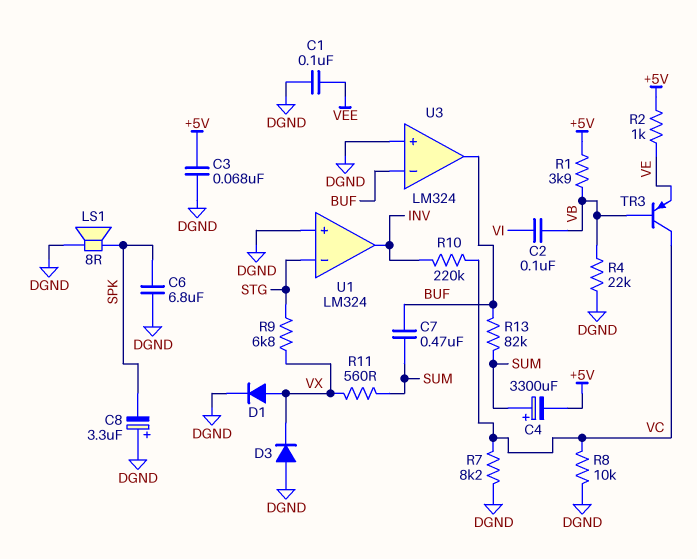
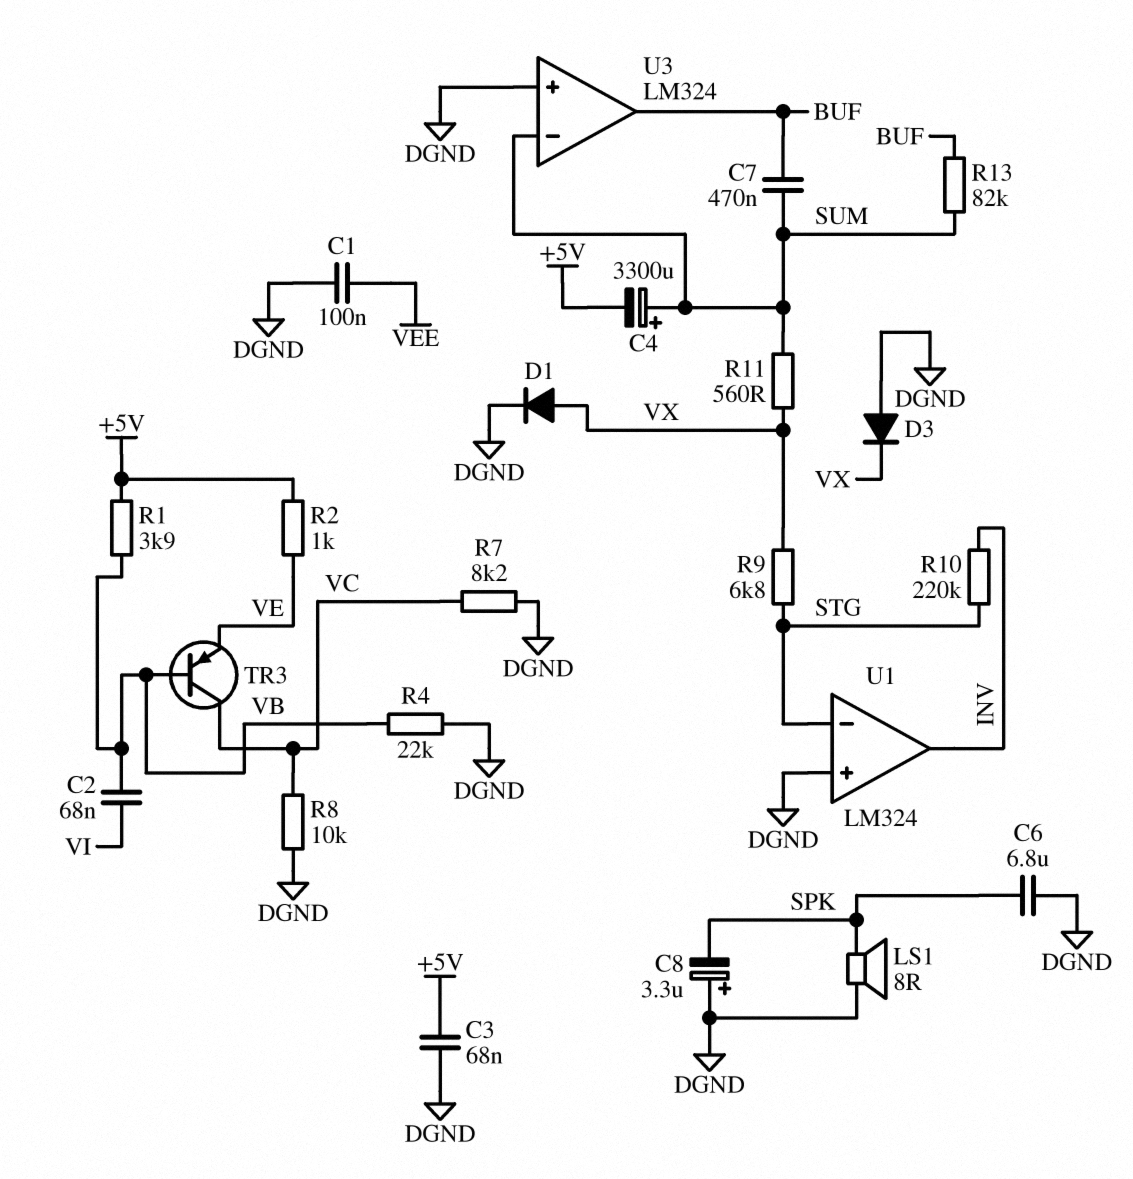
C2: 100nF (VB, VI) -> 68nF (VB, VI)
R10: 220k (INV, VC) -> 220k (INV, STG)
U3 pin in-: BUF -> SUM

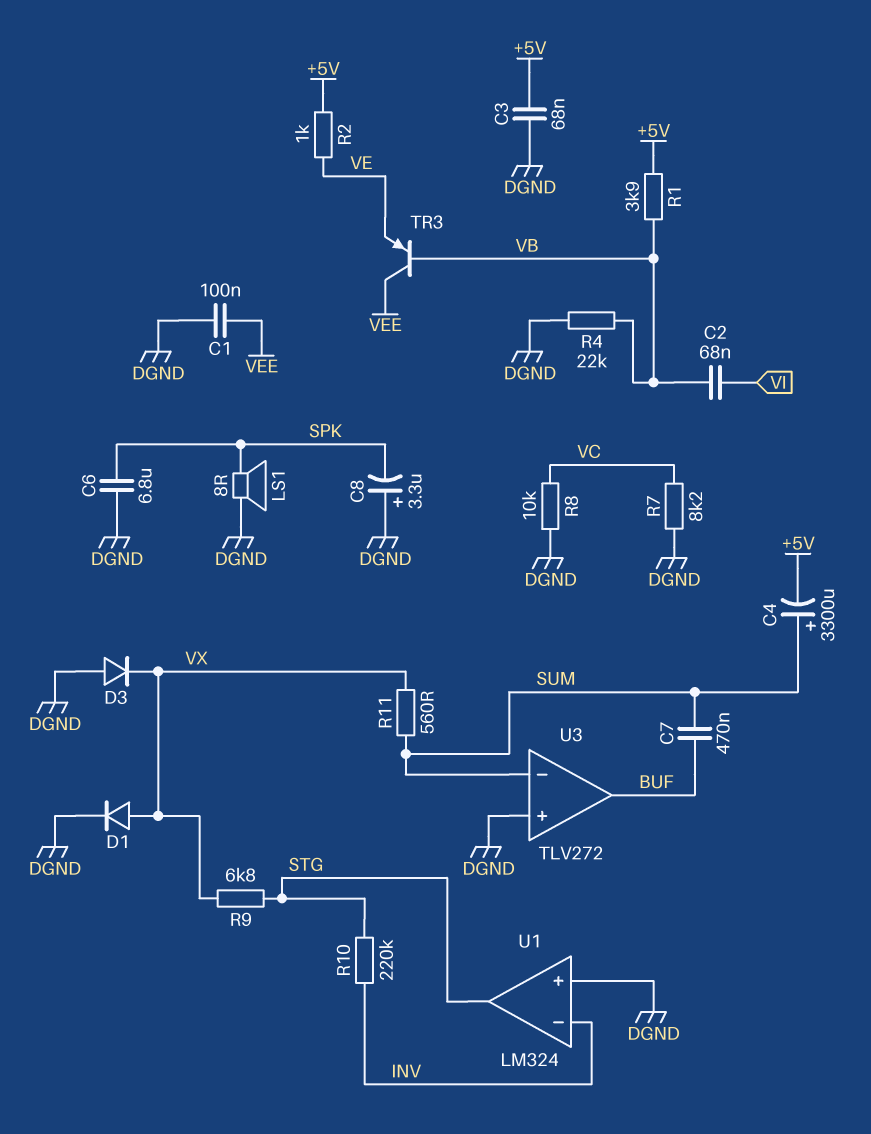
R13: 82k (BUF, SUM) -> none
TR3: PNP (B VB, C VC, E VE) -> PNP (B VB, C VEE, E VE)
U1 pin in-: STG -> INV
U1 pin out: INV -> STG
U3: LM324 -> TLV272

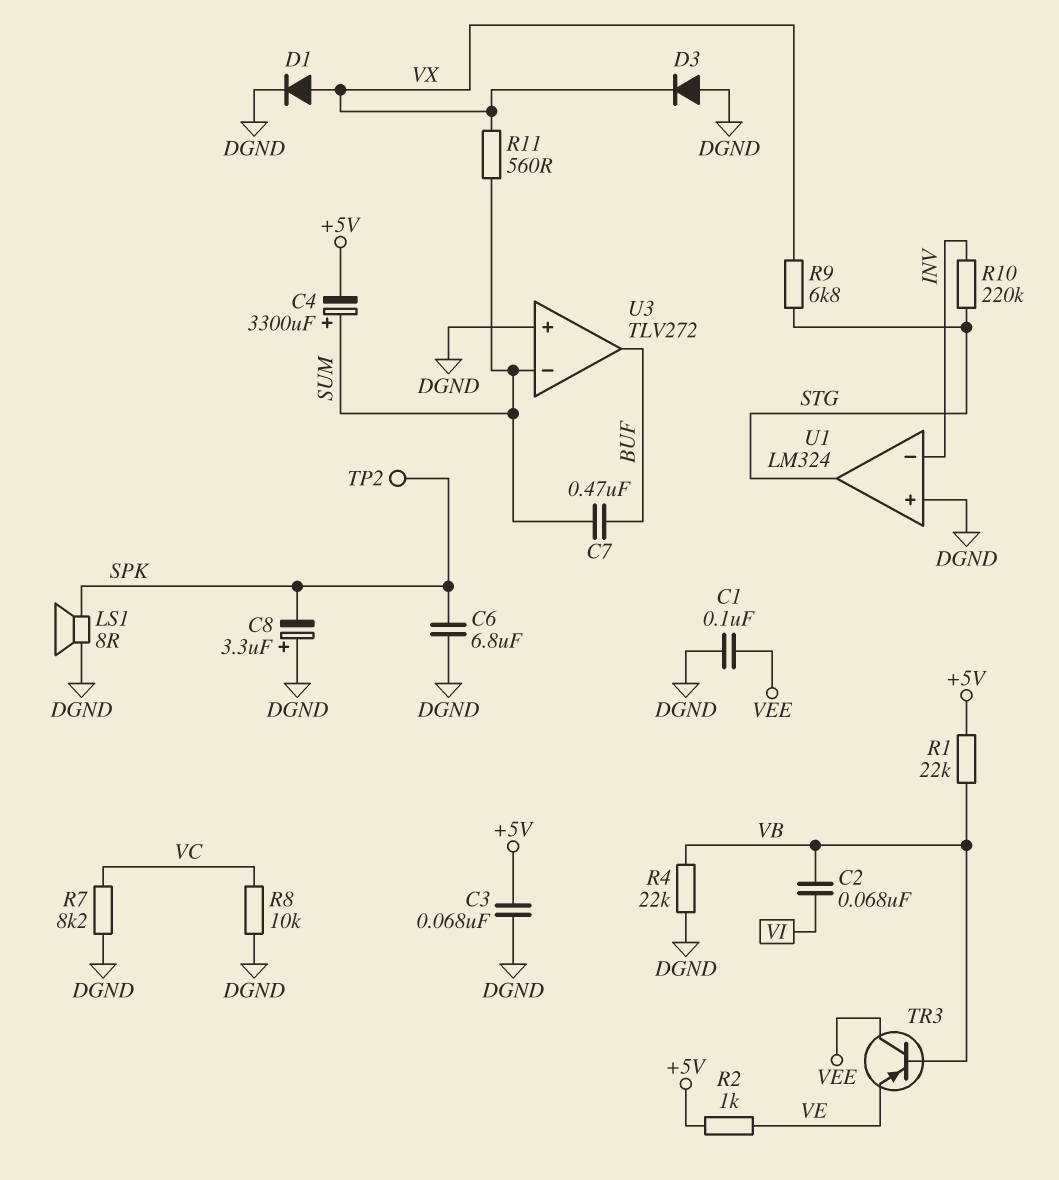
R1: 3.9k (+5V, VB) -> 22k (+5V, VB)
TP2: none -> test point (SPK)

